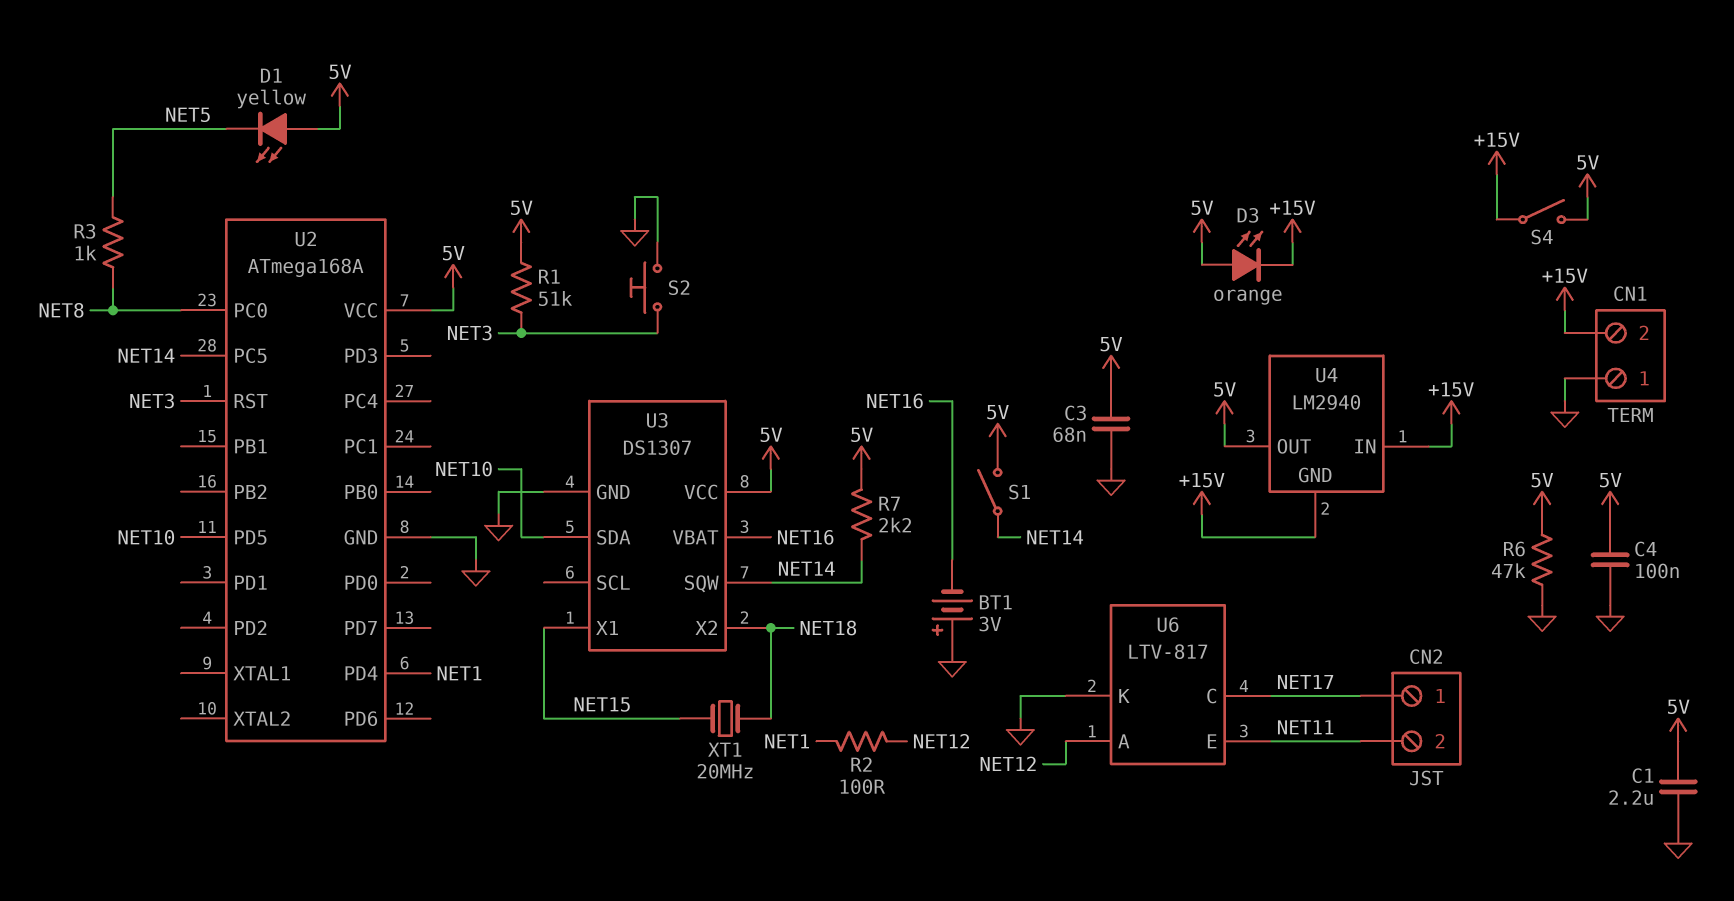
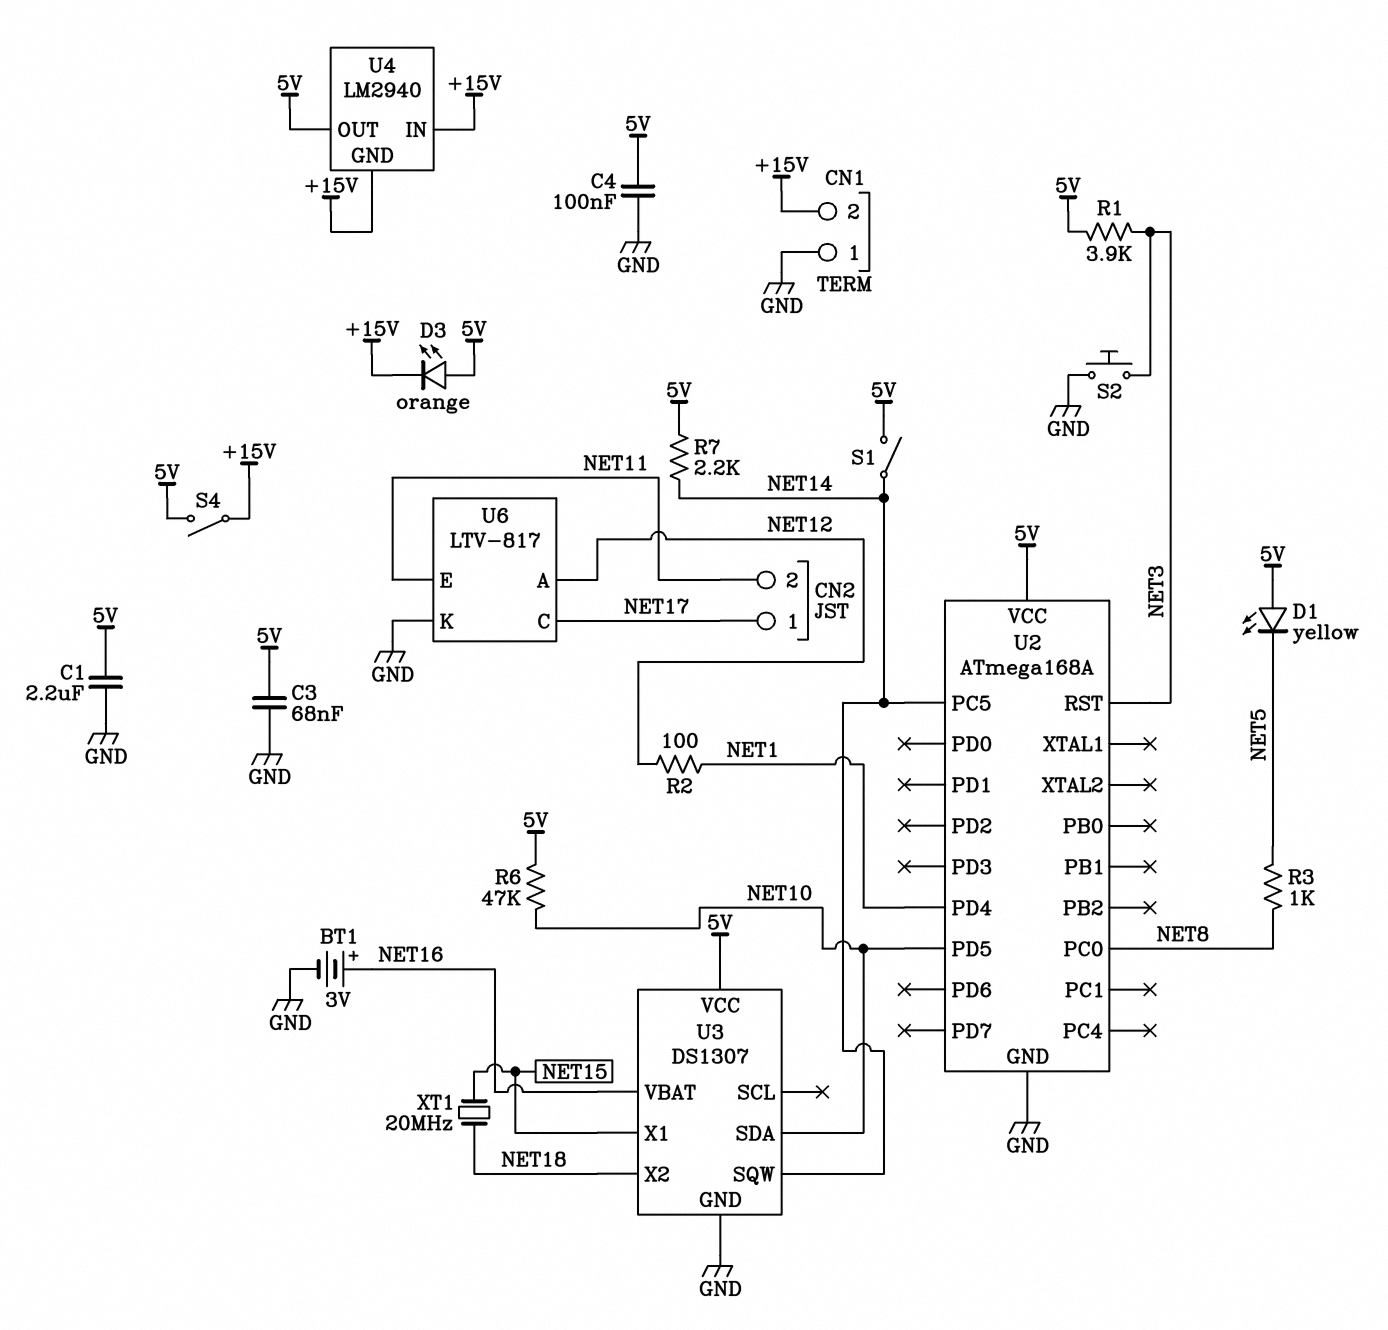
BT1: 3V (plus GND, minus NET16) -> 3V (plus NET16, minus GND)
R1: 51k (5V, NET3) -> 3.9k (5V, NET3)
R6: 47k (5V, GND) -> 47k (5V, NET10)

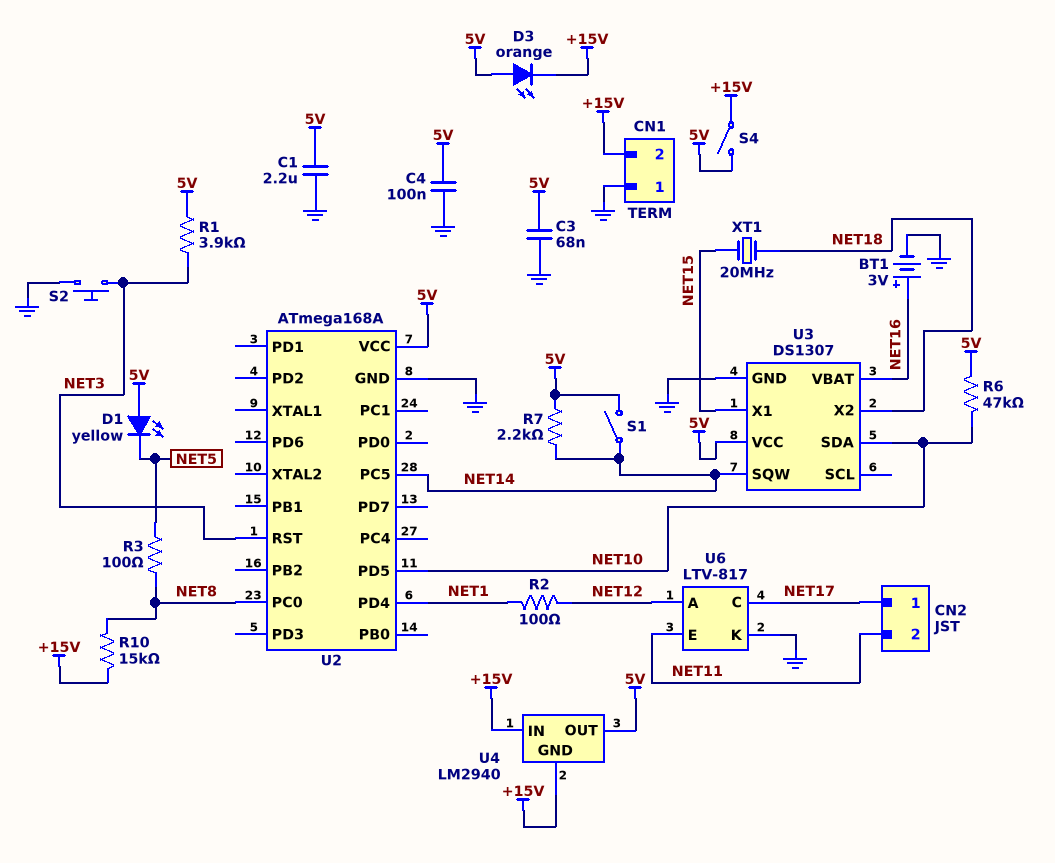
R3: 1k (NET5, NET8) -> 100 (NET5, NET8)
R10: none -> 15k (+15V, NET8)

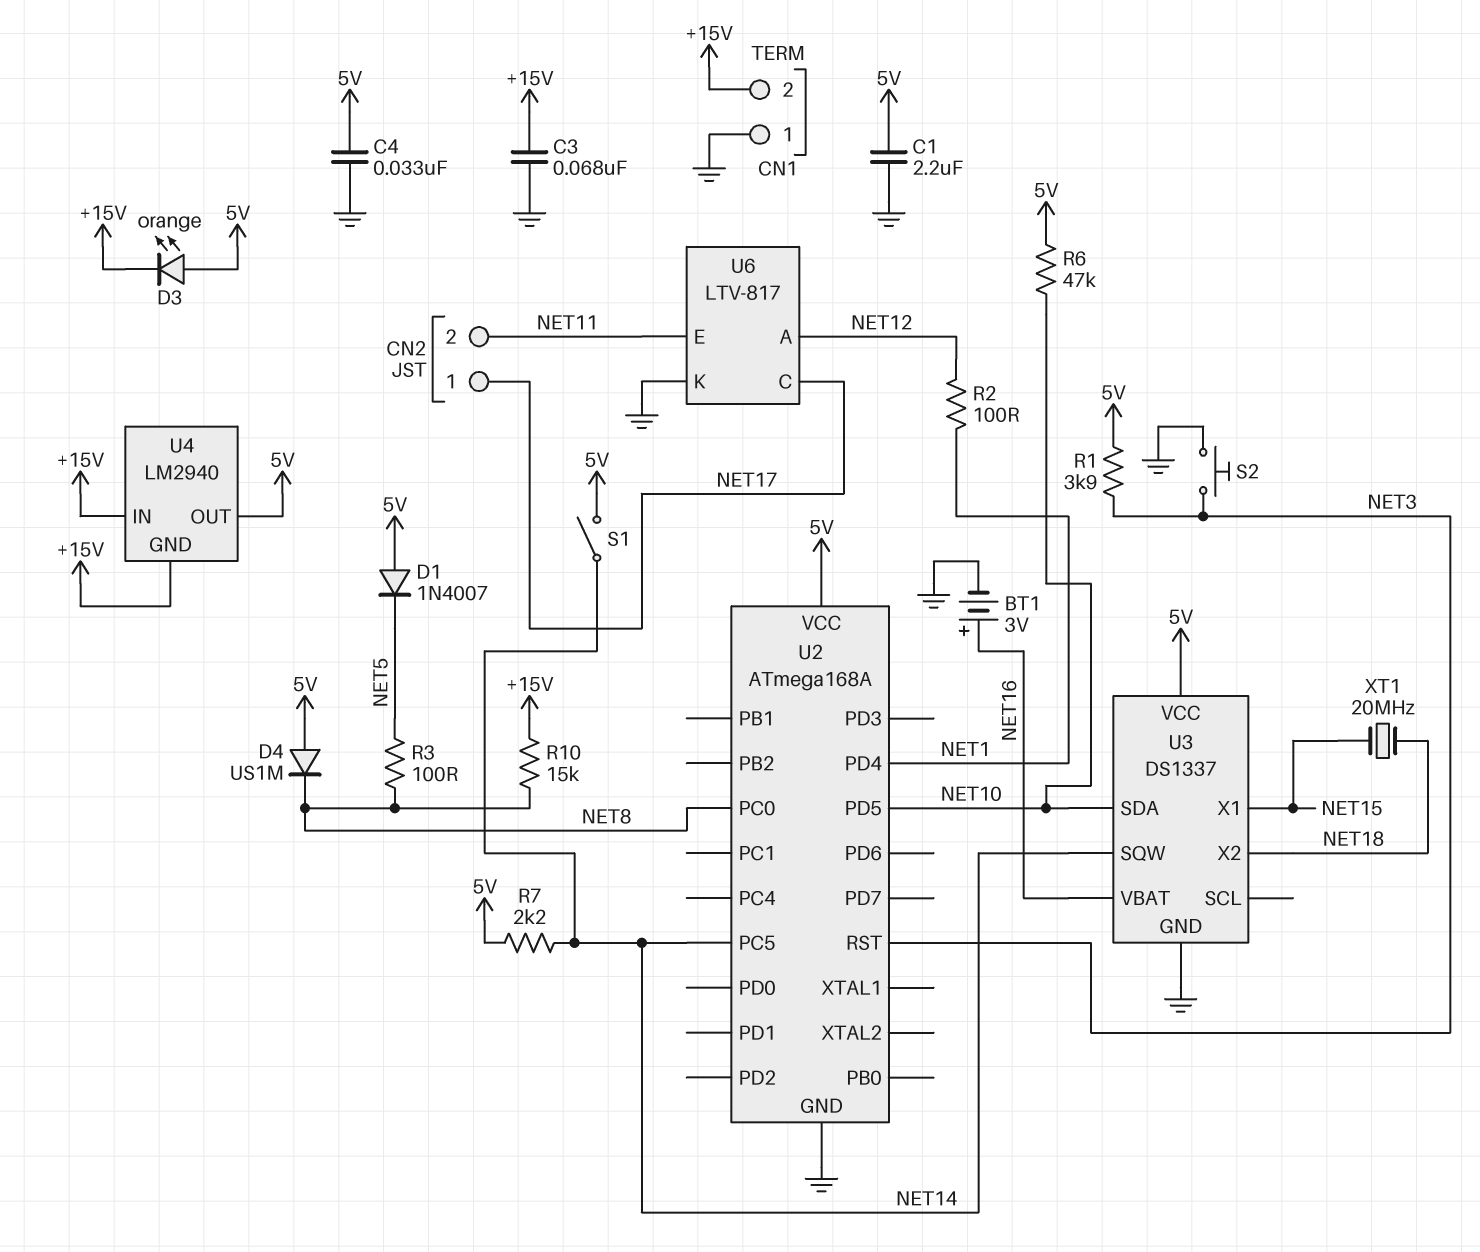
C3: 68nF (5V, GND) -> 68nF (+15V, GND)
C4: 100nF (5V, GND) -> 33nF (5V, GND)
D1: LED yellow (A 5V, K NET5) -> diode 1N4007 (A 5V, K NET5)
D4: none -> diode US1M (A 5V, K NET8)
S4: switch (+15V, 5V) -> none
U3: DS1307 -> DS1337

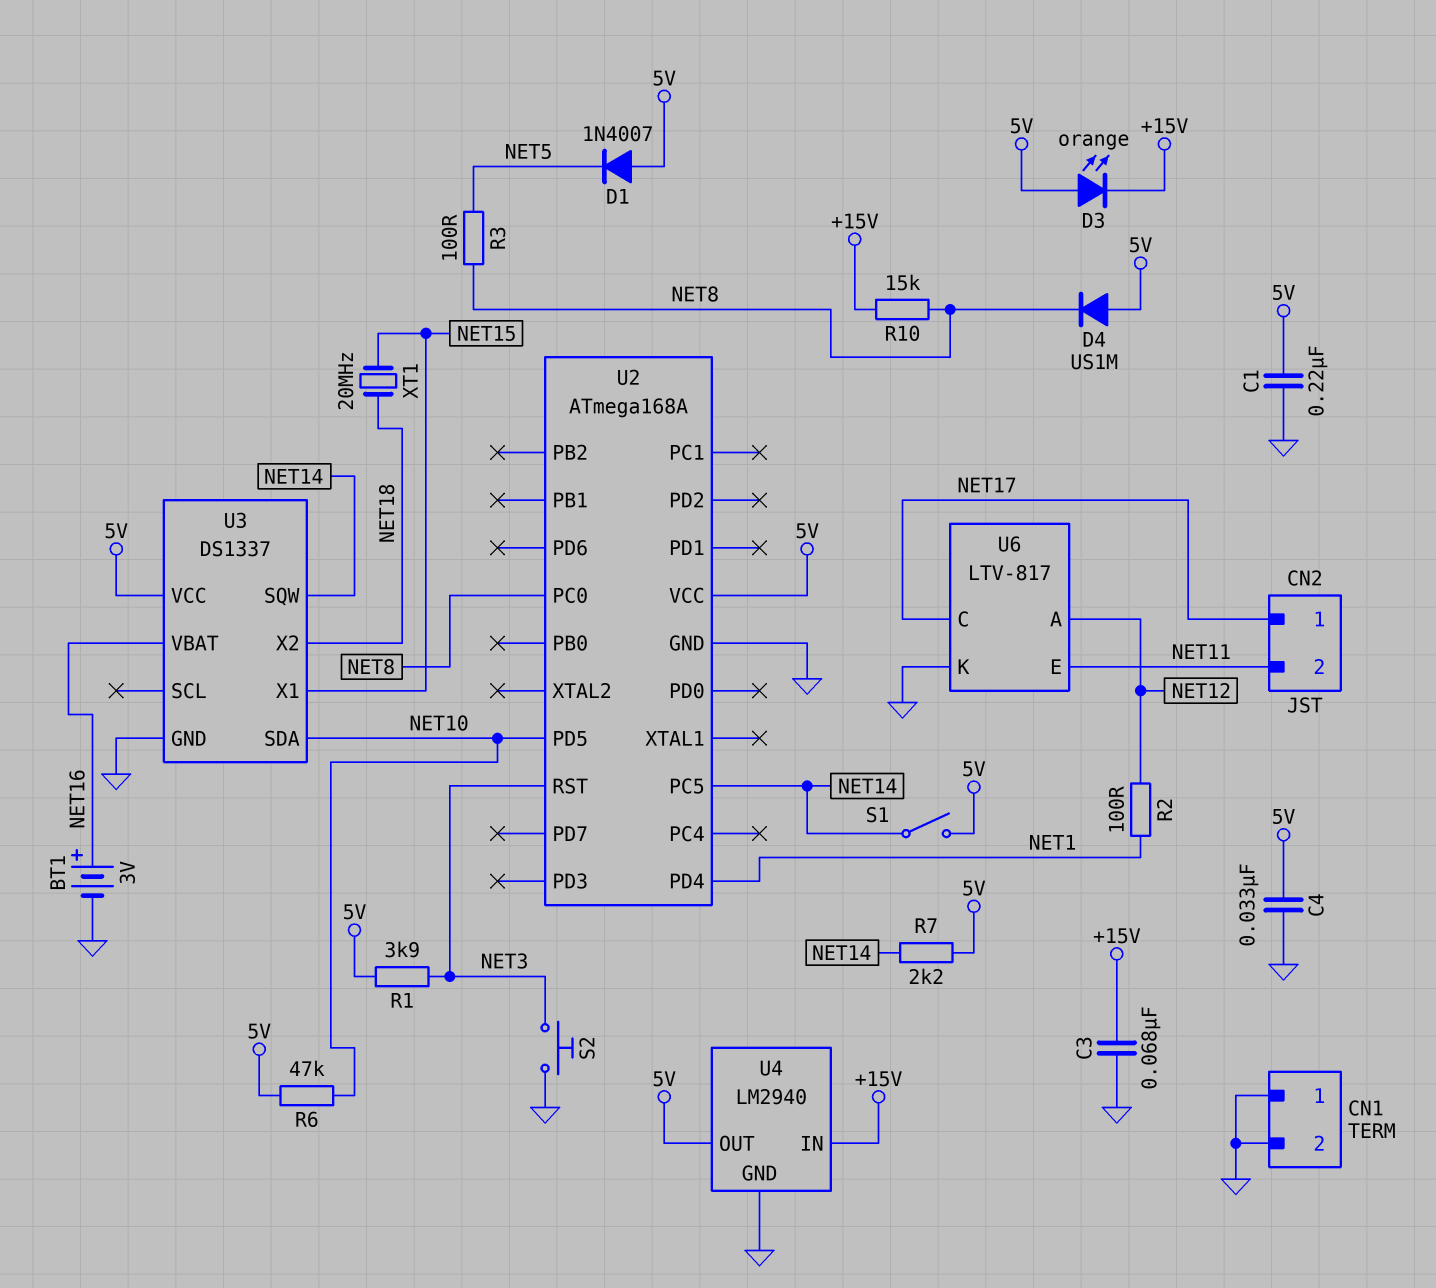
C1: 2.2uF (5V, GND) -> 220nF (5V, GND)
CN1 pin 2: +15V -> GND
U4 pin GND: +15V -> GND

